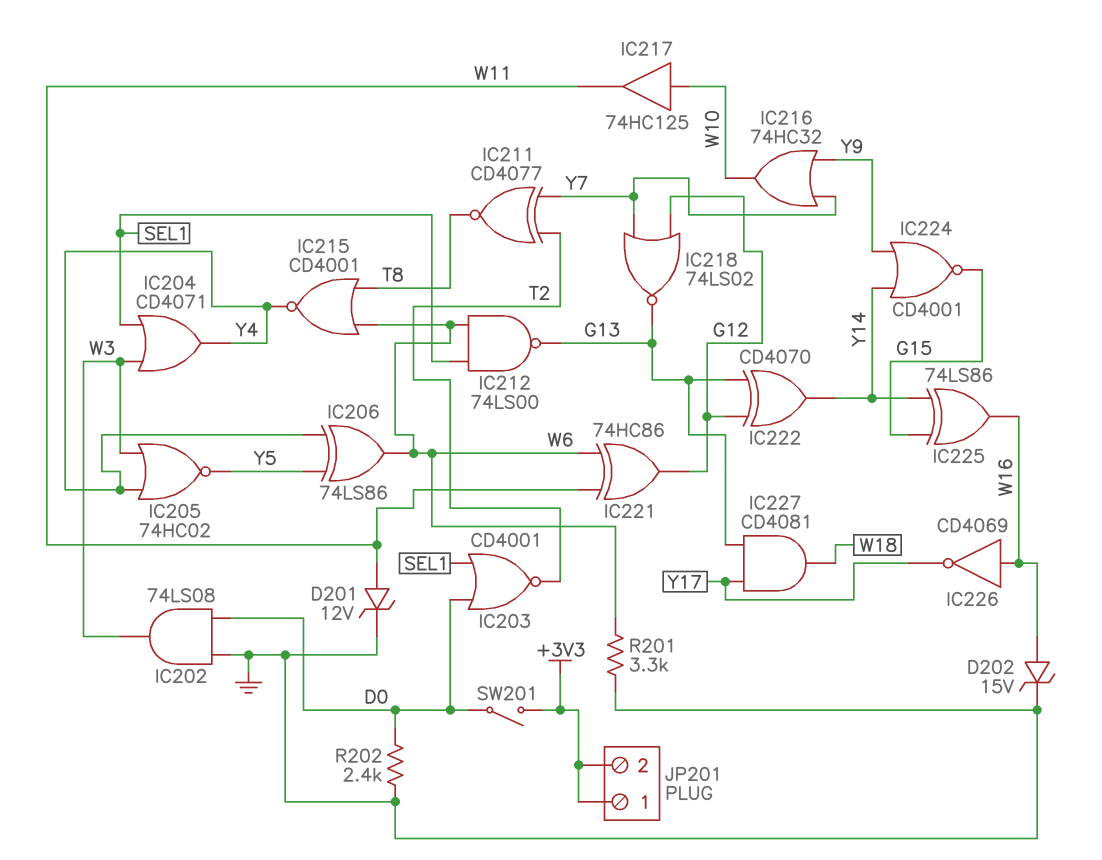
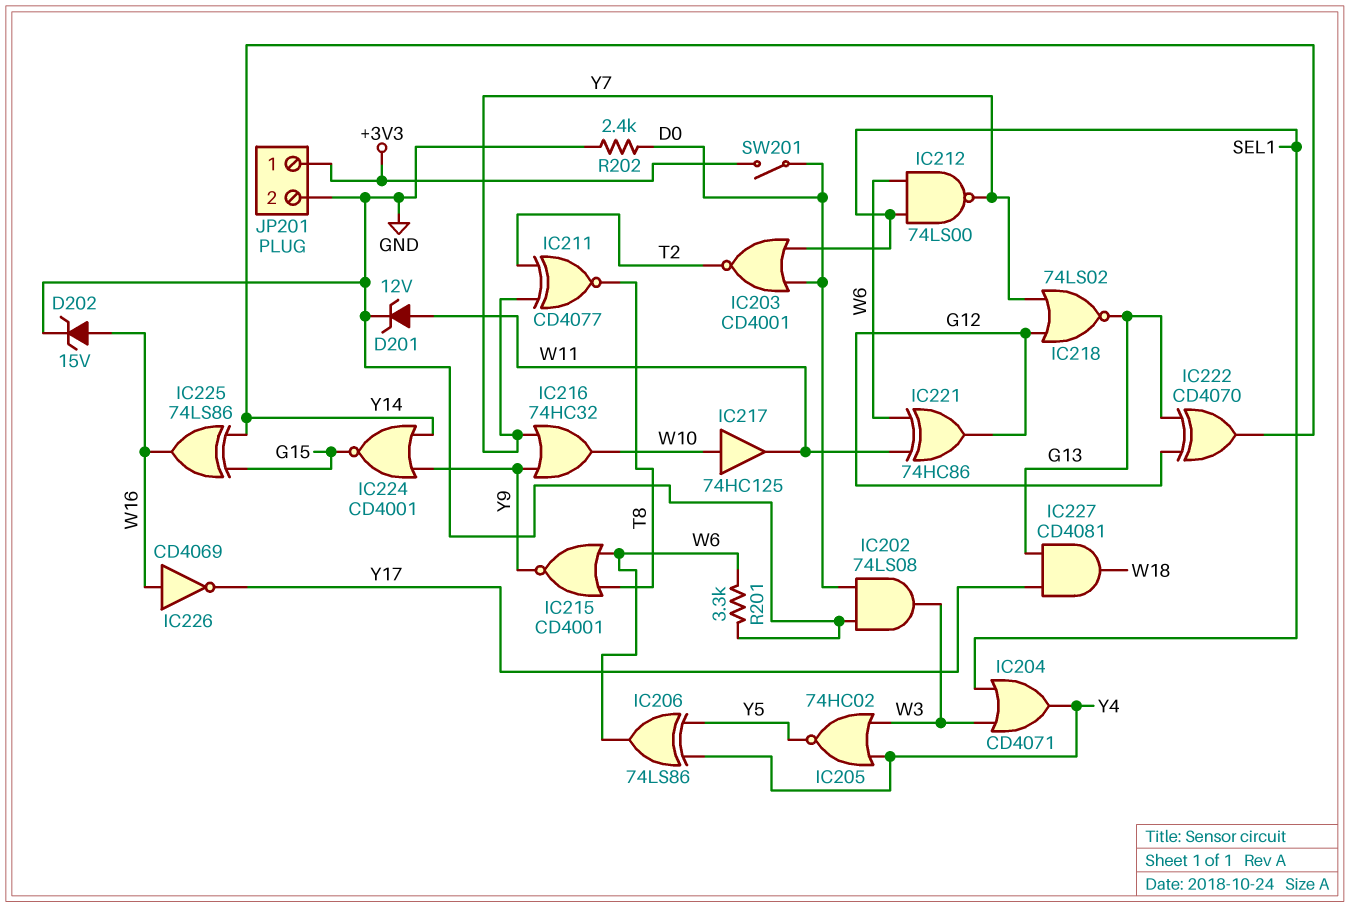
IC212: NAND 74LS00 (in SEL1, in W6, out G13) -> NAND 74LS00 (in SEL1, in W6, out Y7)
IC215: NOR CD4001 (in T8, in W6, out Y4) -> NOR CD4001 (in T8, in W6, out Y9)
JP201 pin 2: +3V3 -> GND

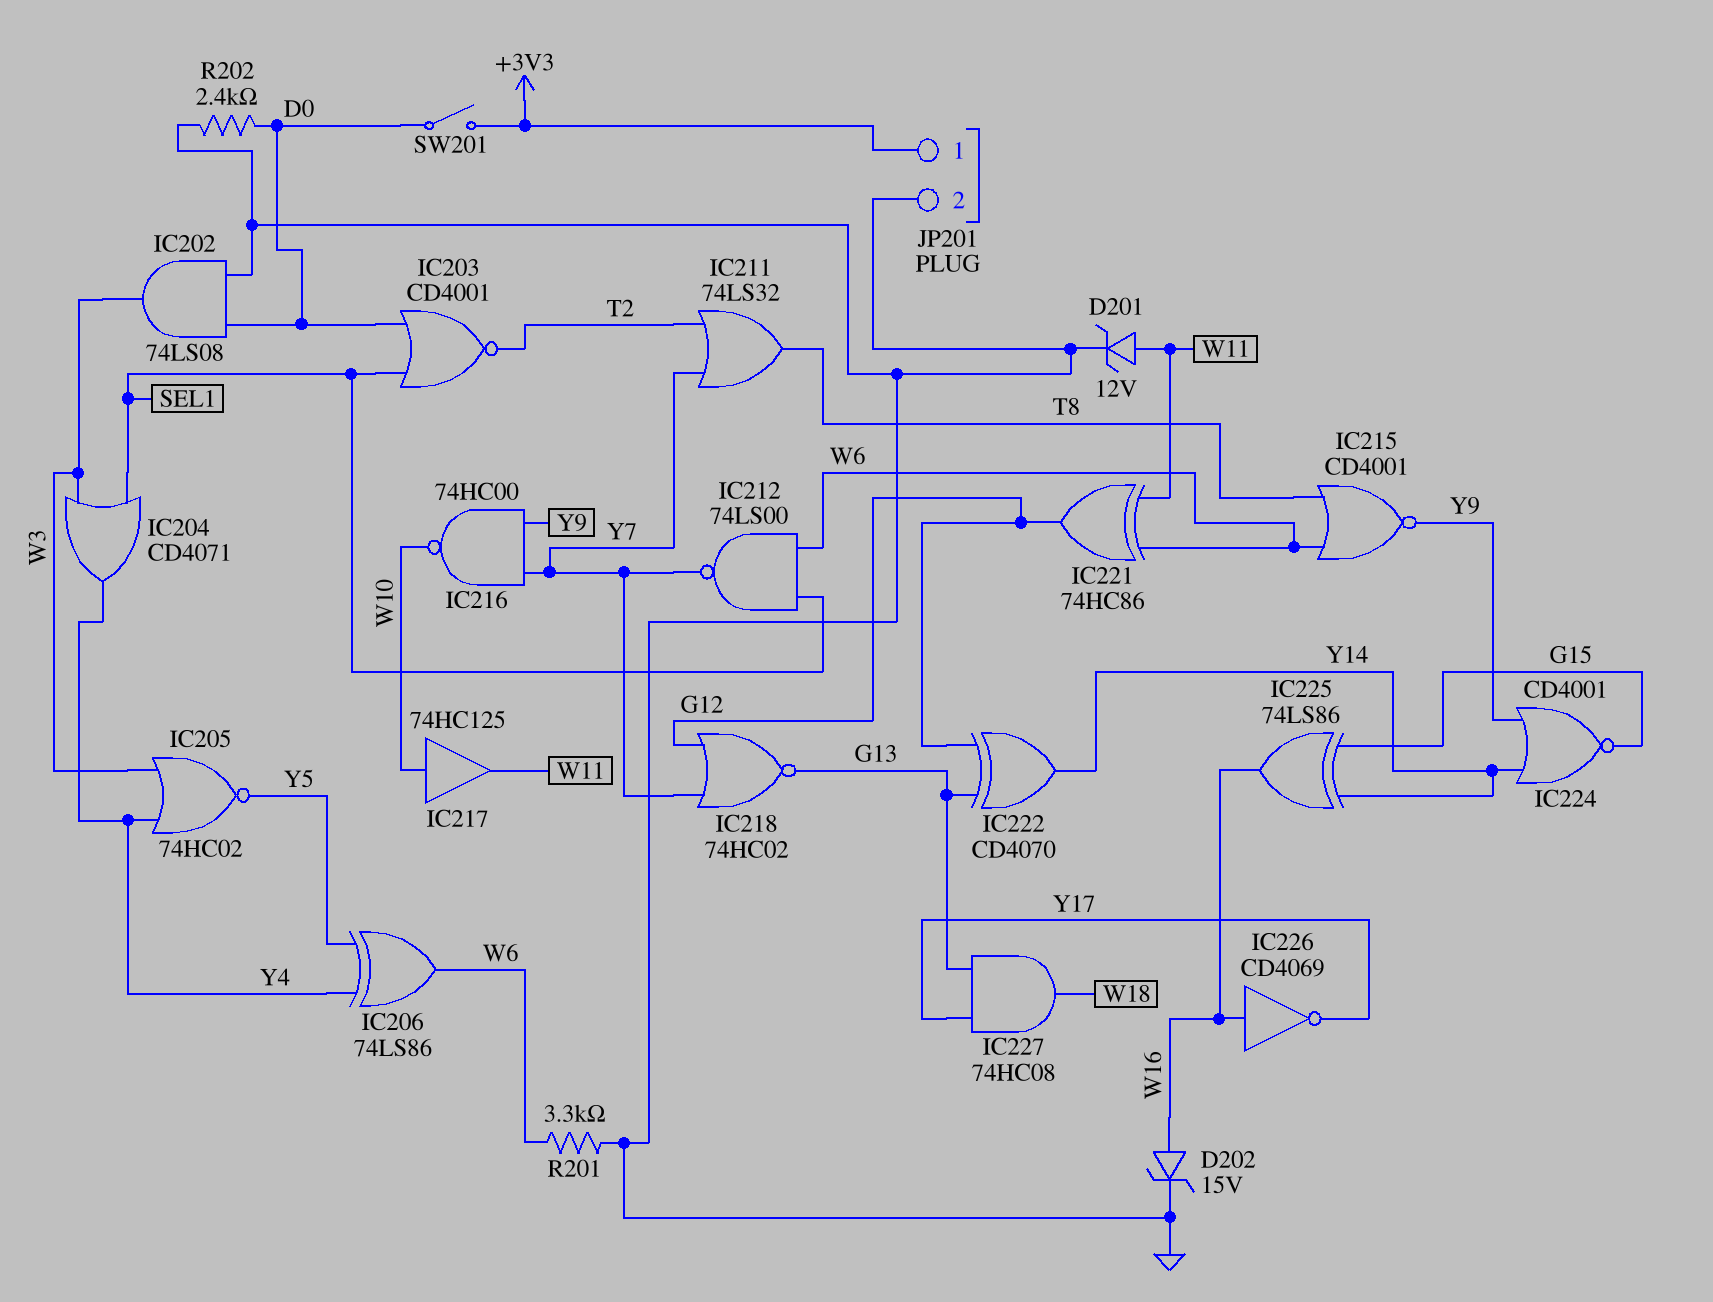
IC211: XNOR CD4077 (in T2, in Y7, out T8) -> OR 74LS32 (in T2, in Y7, out T8)
IC216: OR 74HC32 (in Y7, in Y9, out W10) -> NAND 74HC00 (in Y7, in Y9, out W10)
IC218: NOR 74LS02 (in G12, in Y7, out G13) -> NOR 74HC02 (in G12, in Y7, out G13)
IC227: AND CD4081 (in G13, in Y17, out W18) -> AND 74HC08 (in G13, in Y17, out W18)

